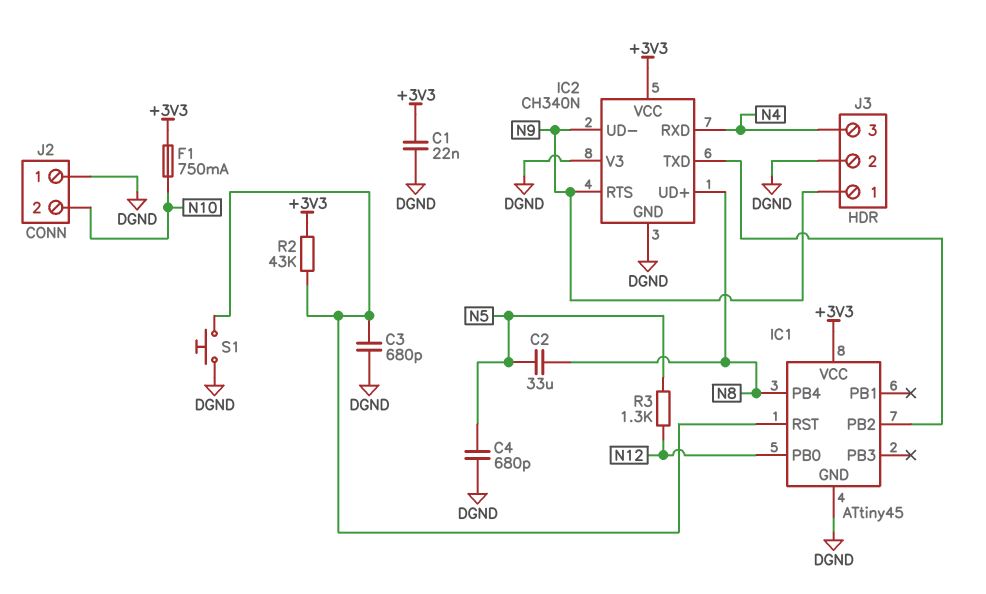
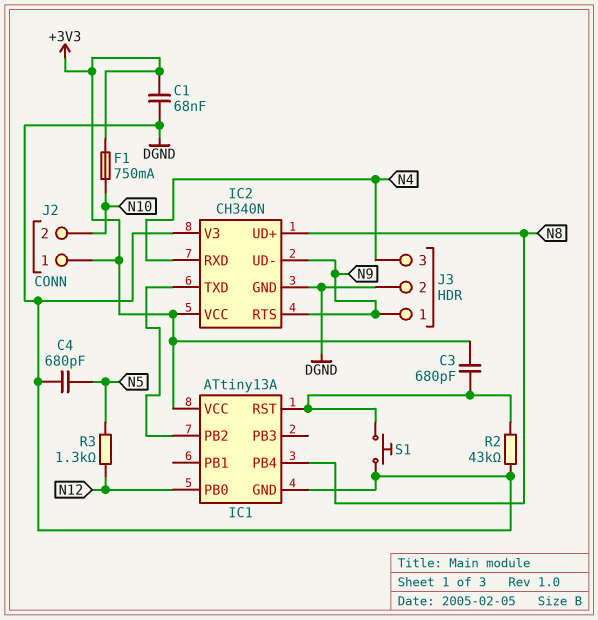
C1: 22nF (+3V3, DGND) -> 68nF (+3V3, DGND)
C2: 33uF (N5, N8) -> none
C3: 680pF (DGND, IC1/RST) -> 680pF (+3V3, IC1/RST)
IC1: ATtiny45 -> ATtiny13A
J2 pin 1: DGND -> +3V3
R2: 43k (+3V3, IC1/RST) -> 43k (DGND, IC1/RST)

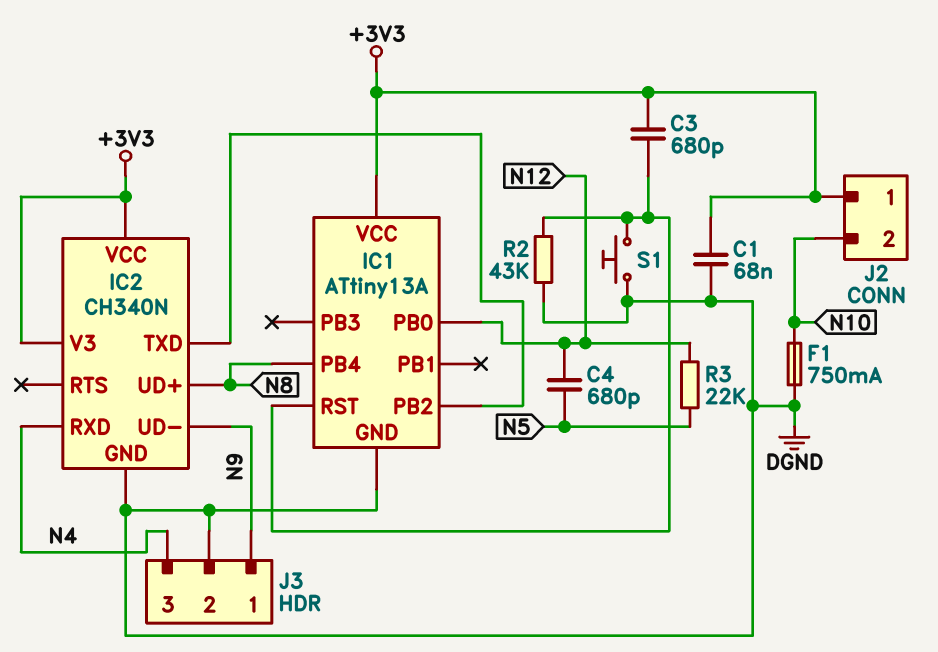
C4: 680pF (DGND, N5) -> 680pF (N5, N12)
F1: 750mA (+3V3, N10) -> 750mA (DGND, N10)
IC2 pin RTS: N9 -> none
IC2 pin V3: DGND -> +3V3
R3: 1.3k (N5, N12) -> 22k (N5, N12)

